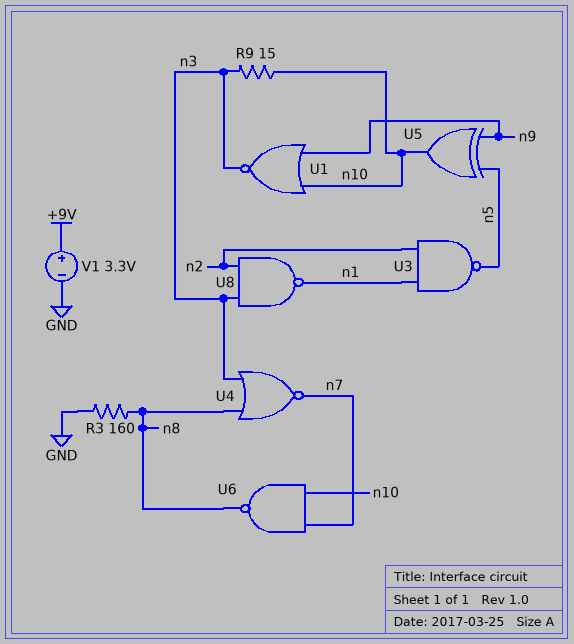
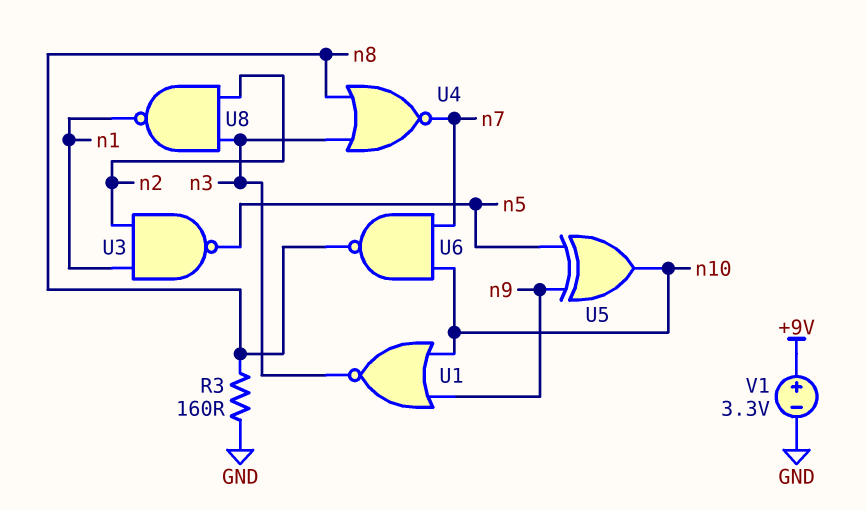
R9: 15 (n3, n10) -> none

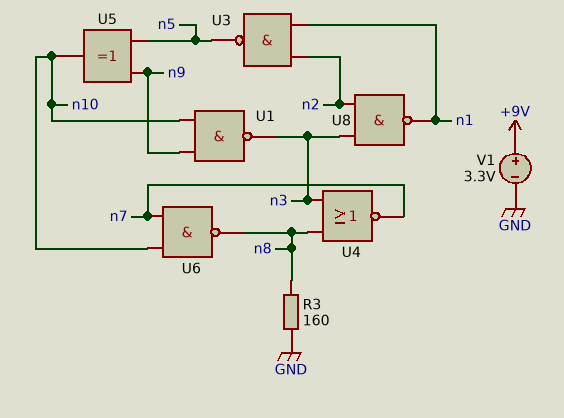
U1: NOR (in n9, in n10, out n3) -> NAND (in n9, in n10, out n3)

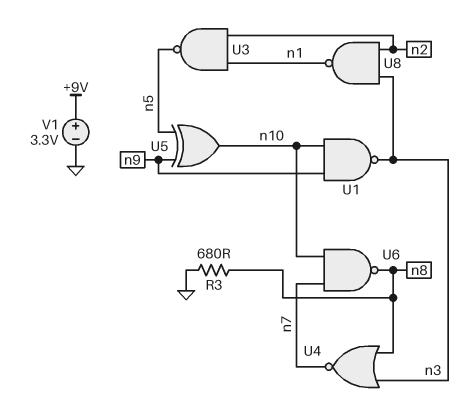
R3: 160 (GND, n8) -> 680 (GND, n8)

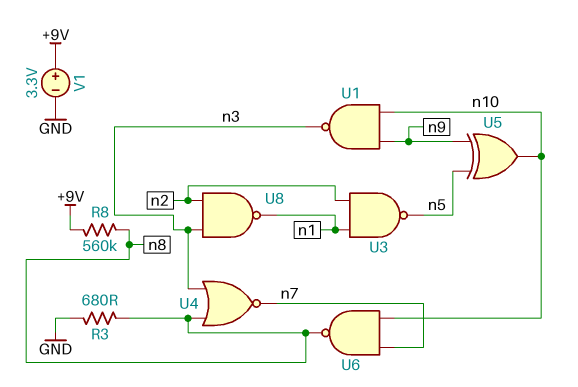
R8: none -> 560k (+9V, n8)

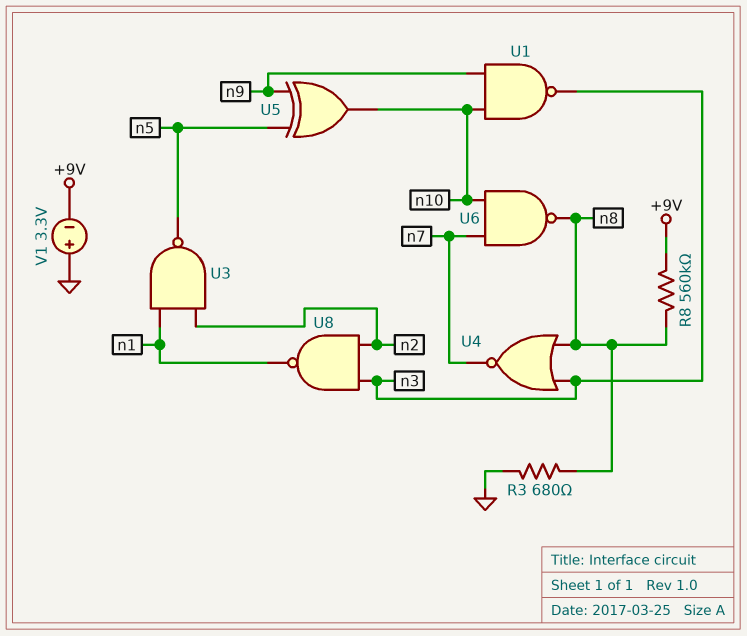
V1: 3.3V (plus +9V, minus GND) -> 3.3V (plus GND, minus +9V)

